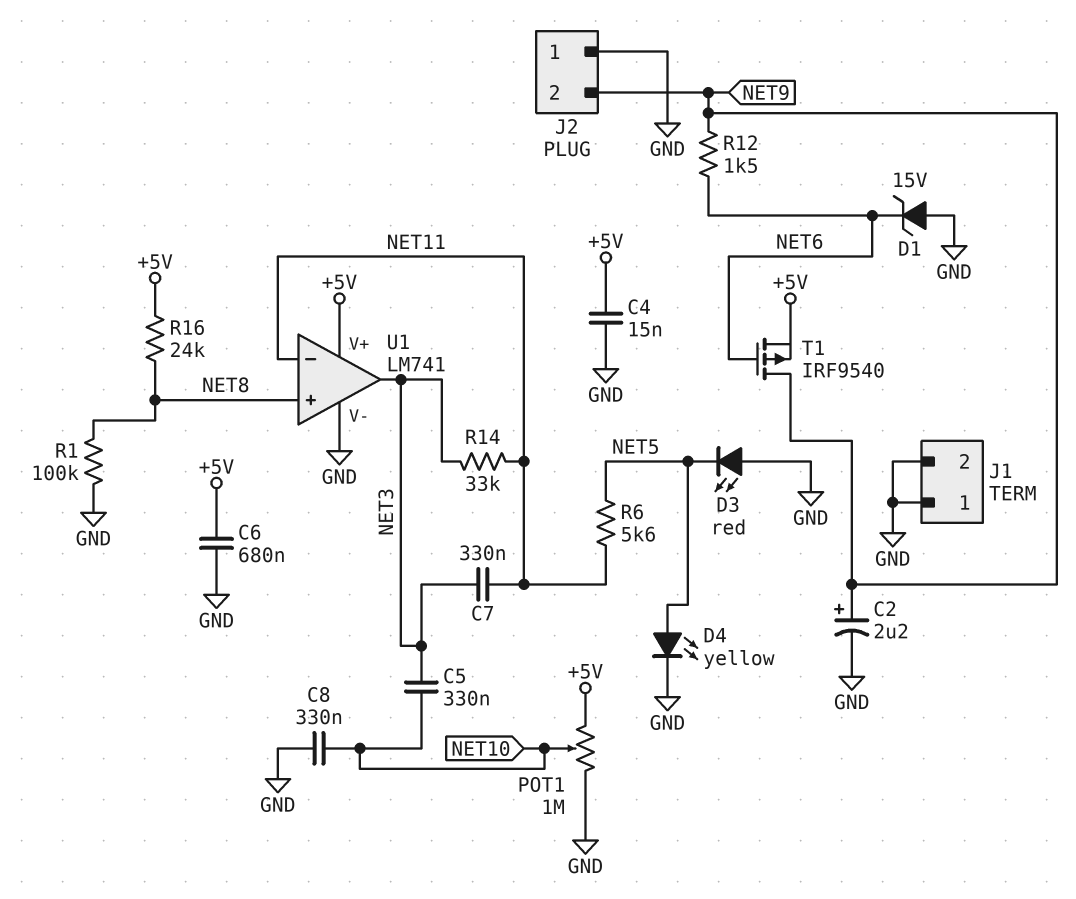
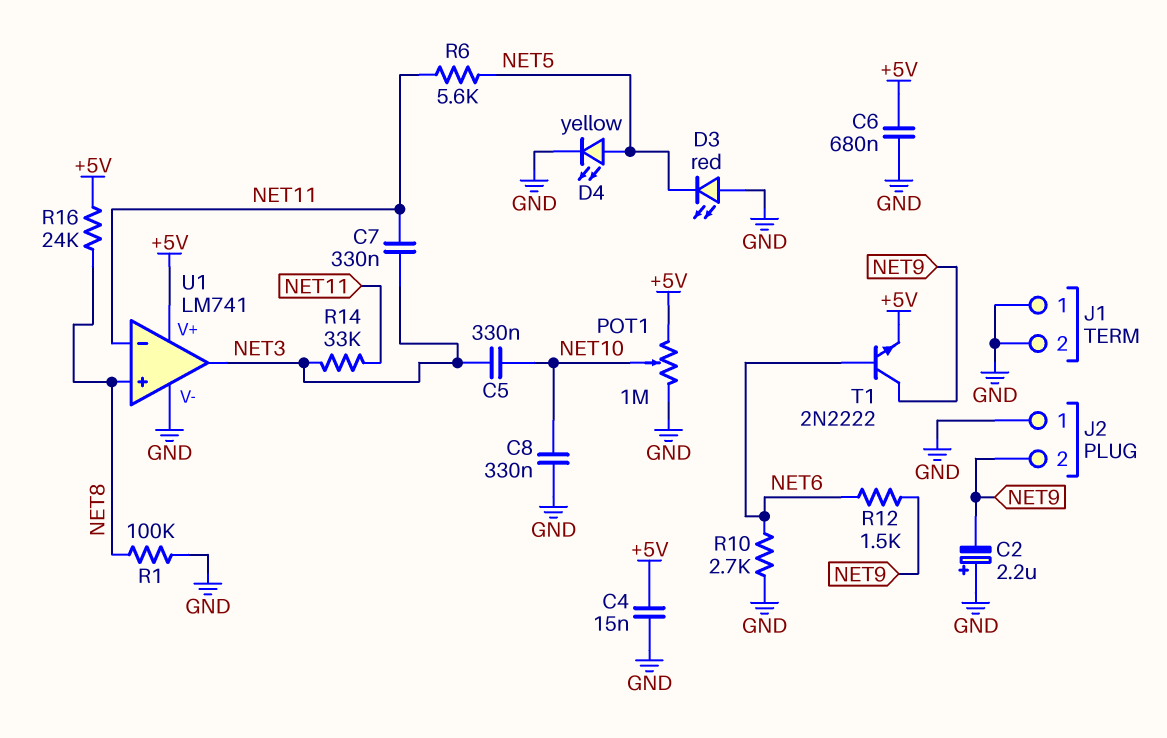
C2: 2.2uF (plus NET9, minus GND) -> 2.2uF (plus GND, minus NET9)
D1: zener 15V (A GND, K NET6) -> none
R10: none -> 2.7k (GND, NET6)
T1: PMOS IRF9540 (G NET6, D NET9, S +5V) -> NPN 2N2222 (B NET6, C NET9, E +5V)

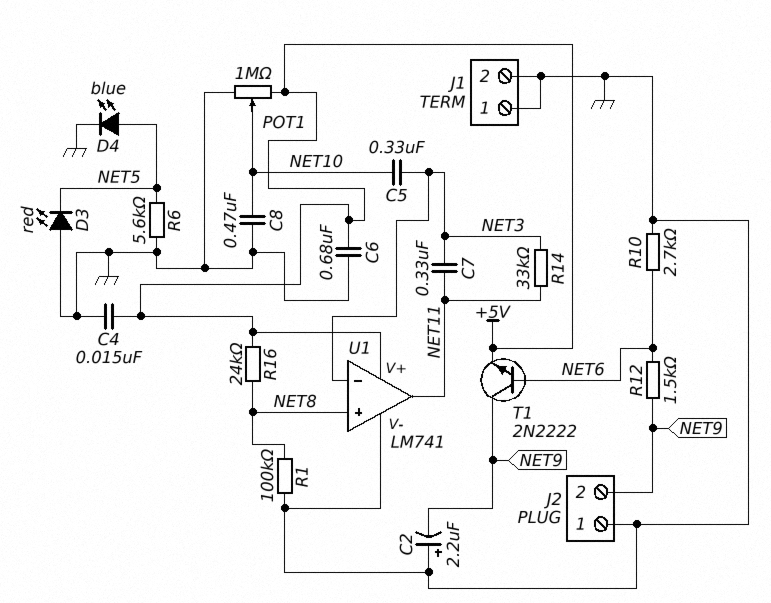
C8: 330nF (GND, NET10) -> 470nF (GND, NET10)
D4: LED yellow (A NET5, K GND) -> LED blue (A NET5, K GND)
R6: 5.6k (NET5, NET11) -> 5.6k (GND, NET5)
U1 pin in-: NET11 -> NET3
U1 pin out: NET3 -> NET11

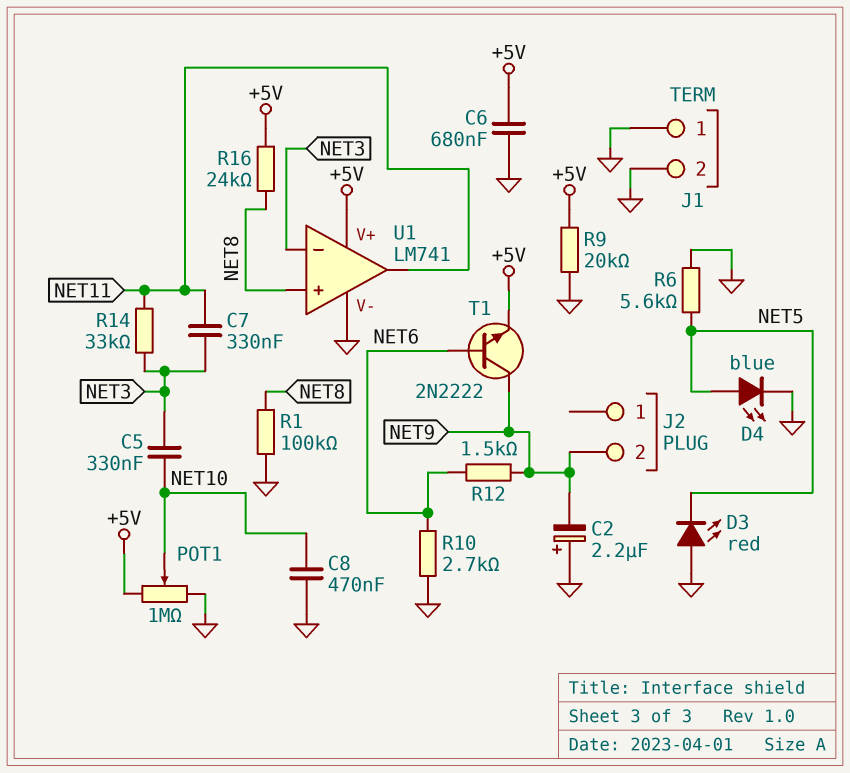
C4: 15nF (+5V, GND) -> none
J2 pin 1: GND -> none
R9: none -> 20k (+5V, GND)

